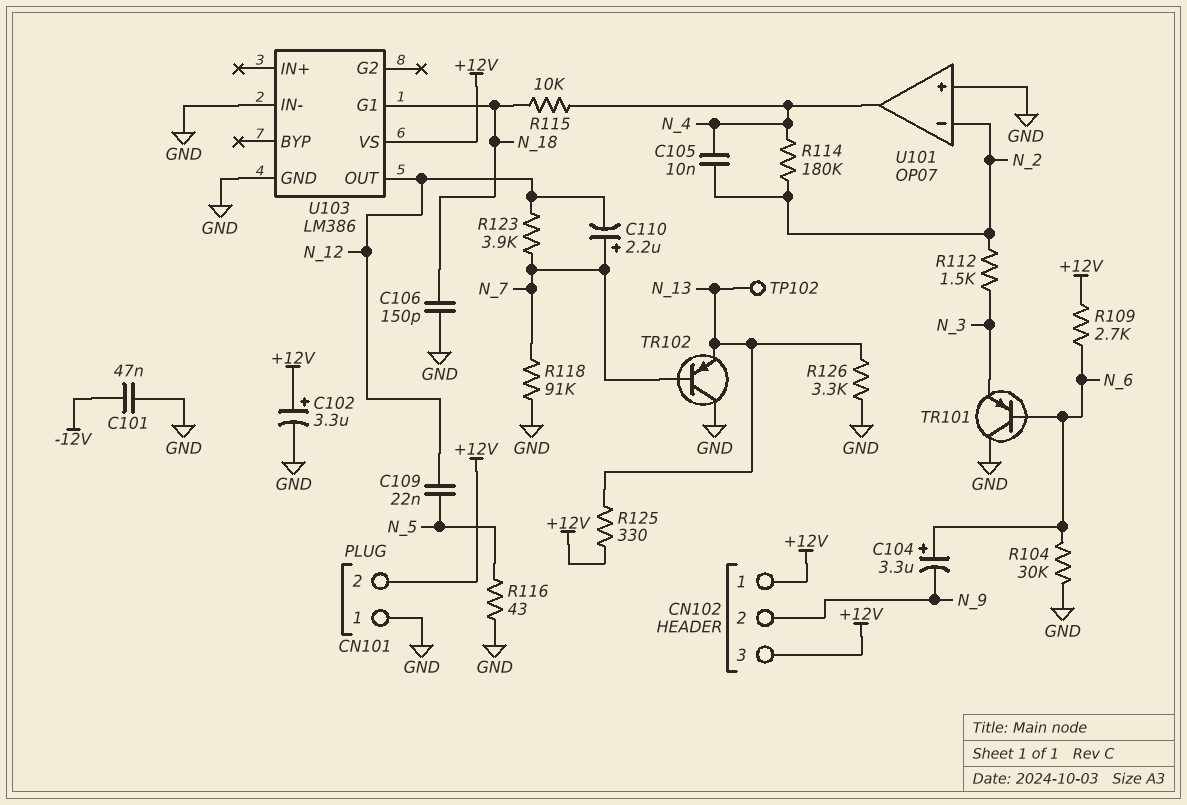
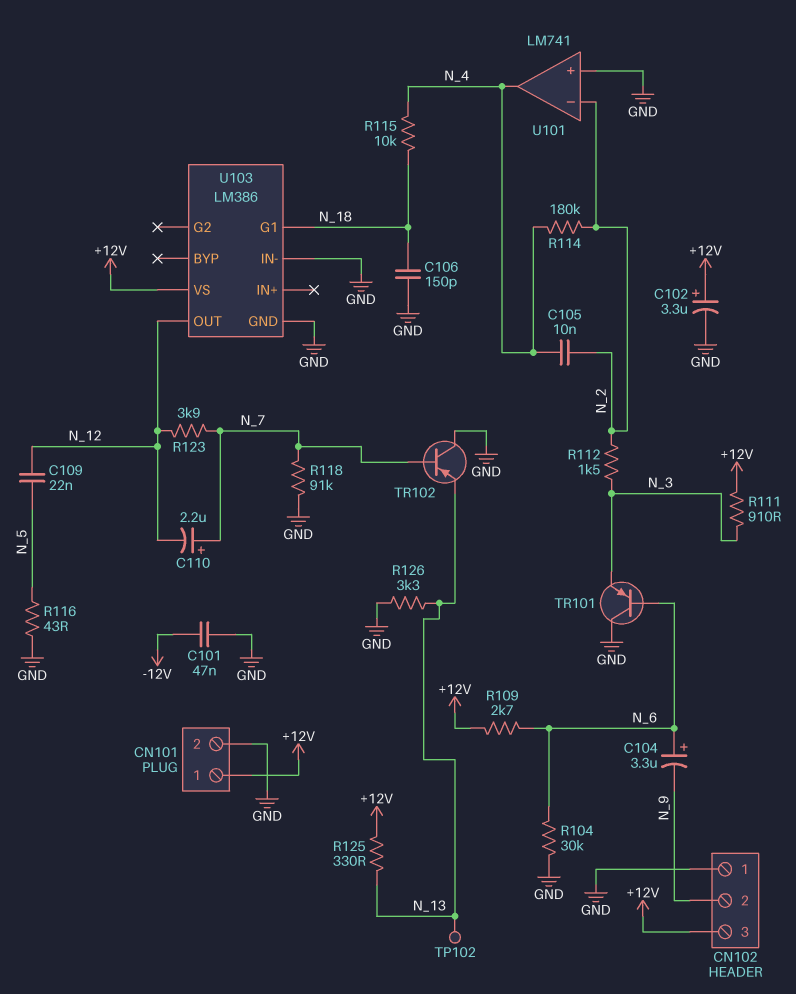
CN101 pin 1: GND -> +12V
CN101 pin 2: +12V -> GND
CN102 pin 1: +12V -> GND
R111: none -> 910 (+12V, N_3)
U101: OP07 -> LM741

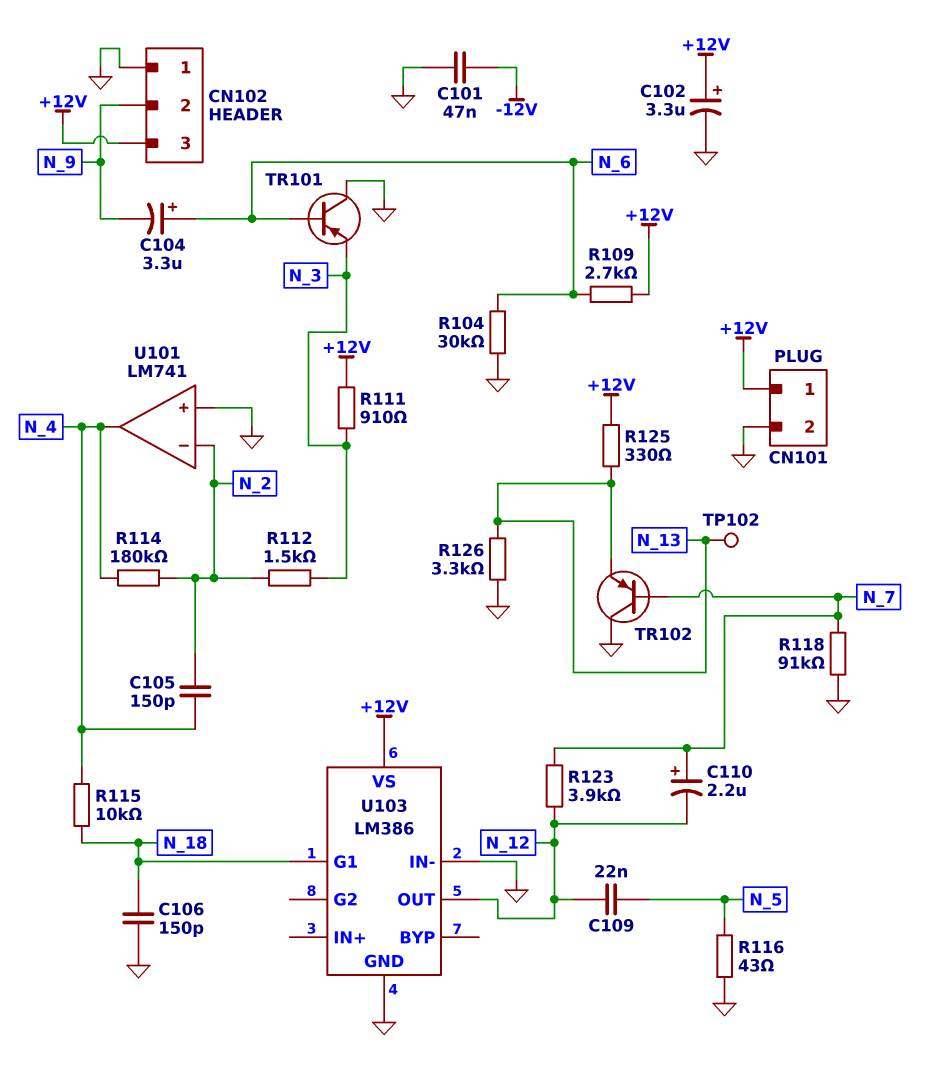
C105: 10nF (N_2, N_4) -> 150pF (N_2, N_4)

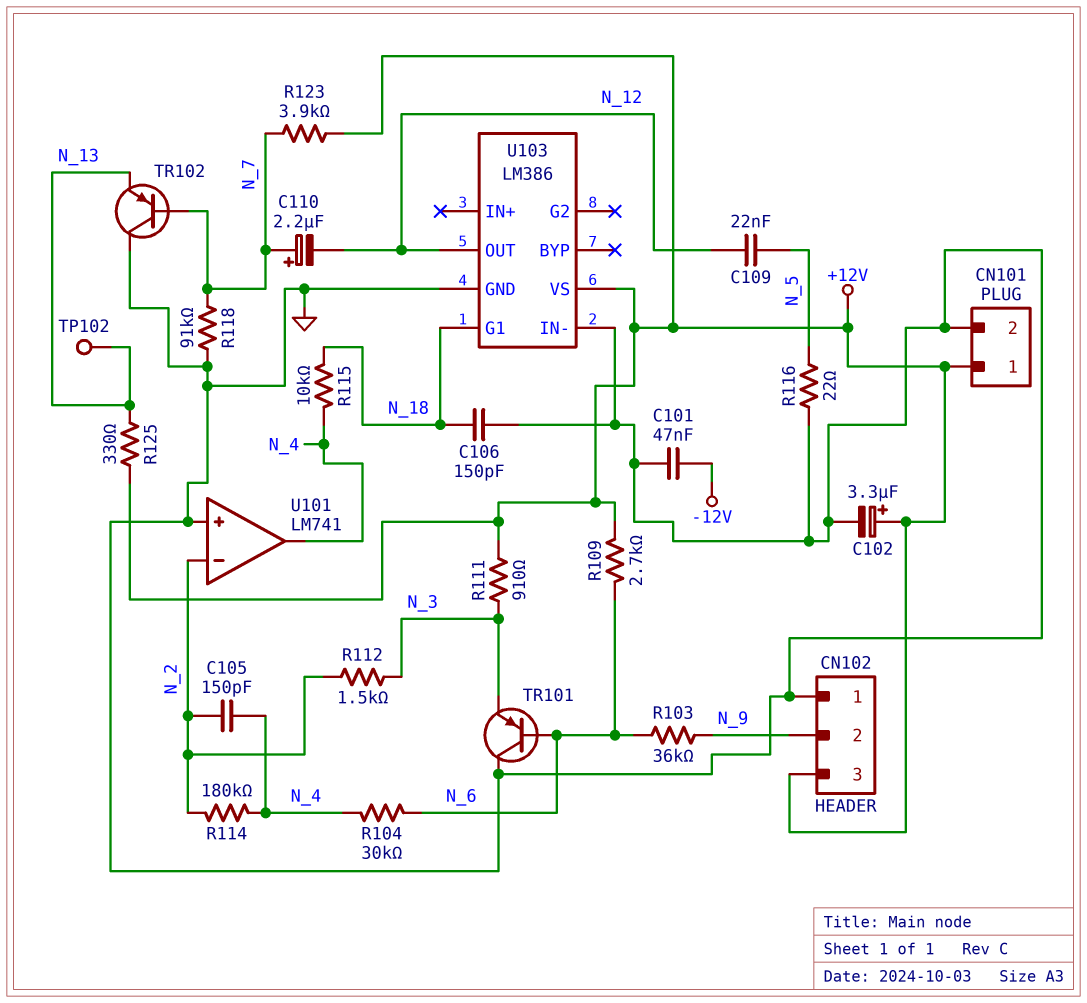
C104: 3.3uF (plus N_6, minus N_9) -> none
R103: none -> 36k (N_6, N_9)
R104: 30k (GND, N_6) -> 30k (N_4, N_6)
R116: 43 (GND, N_5) -> 22 (GND, N_5)
R123: 3.9k (N_7, N_12) -> 3.9k (+12V, N_7)
R126: 3.3k (GND, N_13) -> none

